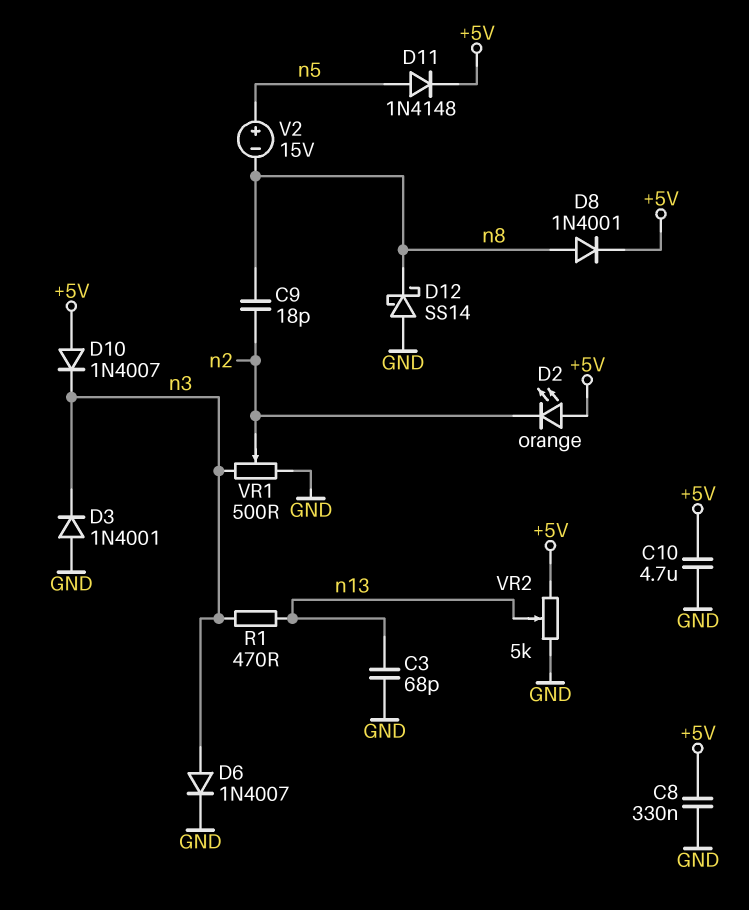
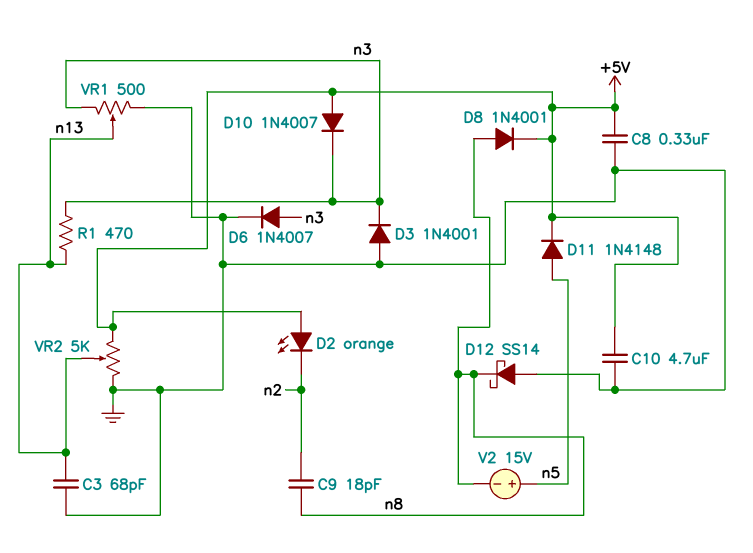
VR1: 500 (GND, n3, wiper n2) -> 500 (GND, n3, wiper n13)

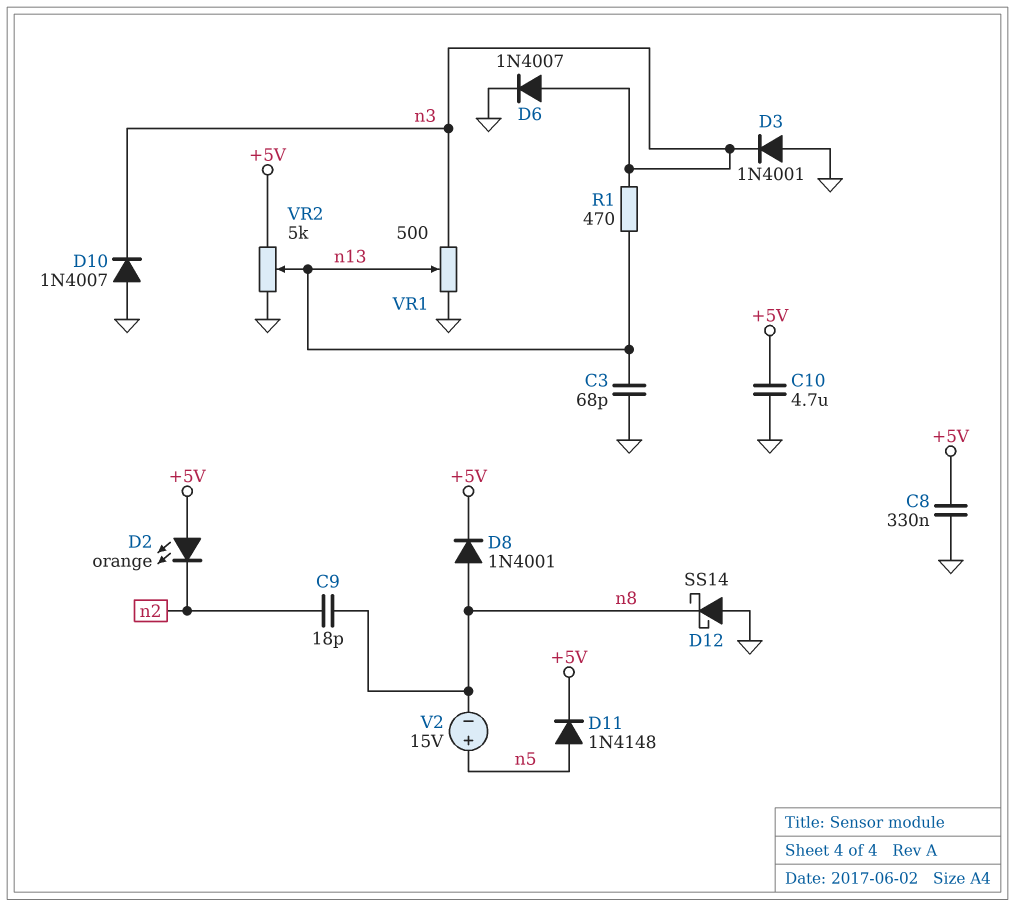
D10: diode 1N4007 (A +5V, K n3) -> diode 1N4007 (A GND, K n3)

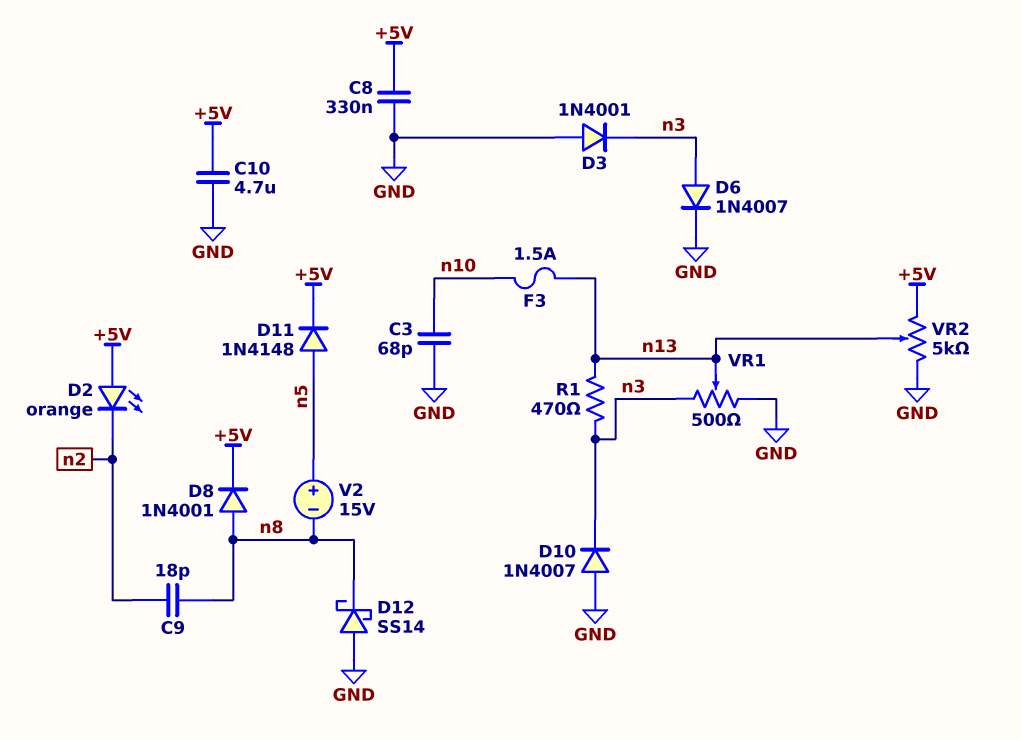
C3: 68pF (GND, n13) -> 68pF (GND, n10)
F3: none -> 1.5A (n10, n13)

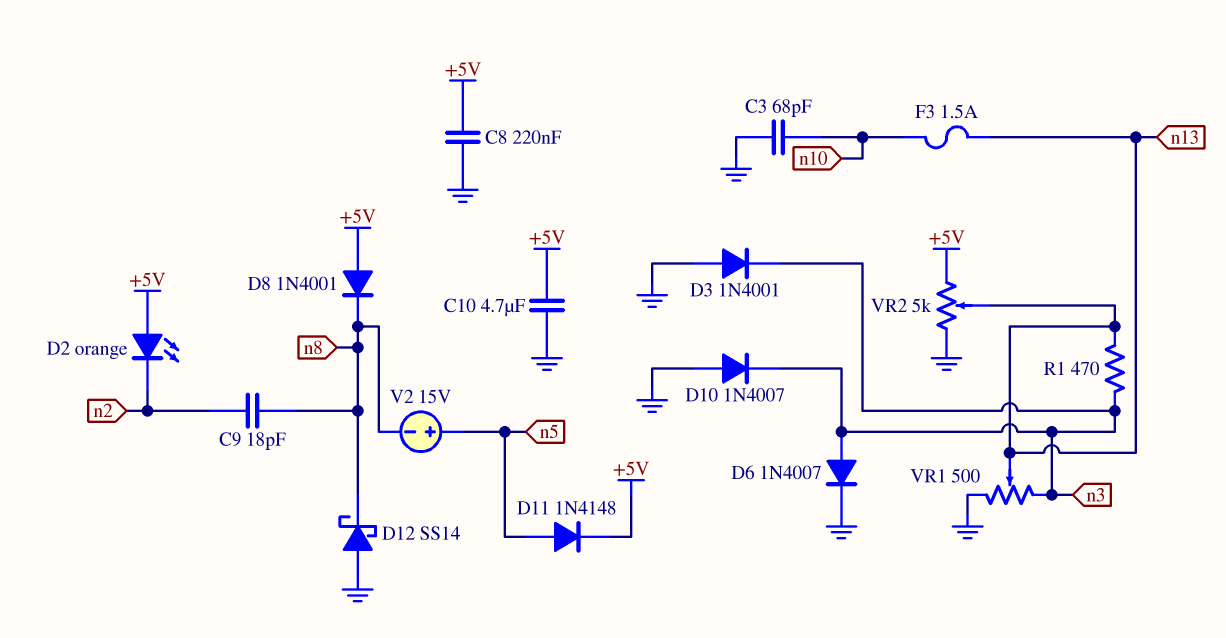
C8: 330nF (+5V, GND) -> 220nF (+5V, GND)
D8: diode 1N4001 (A n8, K +5V) -> diode 1N4001 (A +5V, K n8)

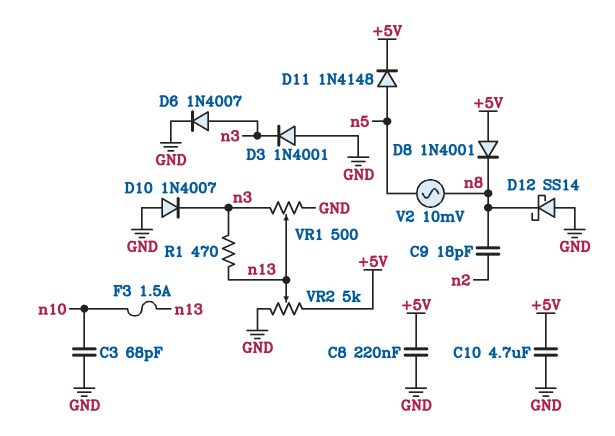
D2: LED orange (A +5V, K n2) -> none
V2: 15V (plus n5, minus n8) -> AC 10mV (n5, n8)

